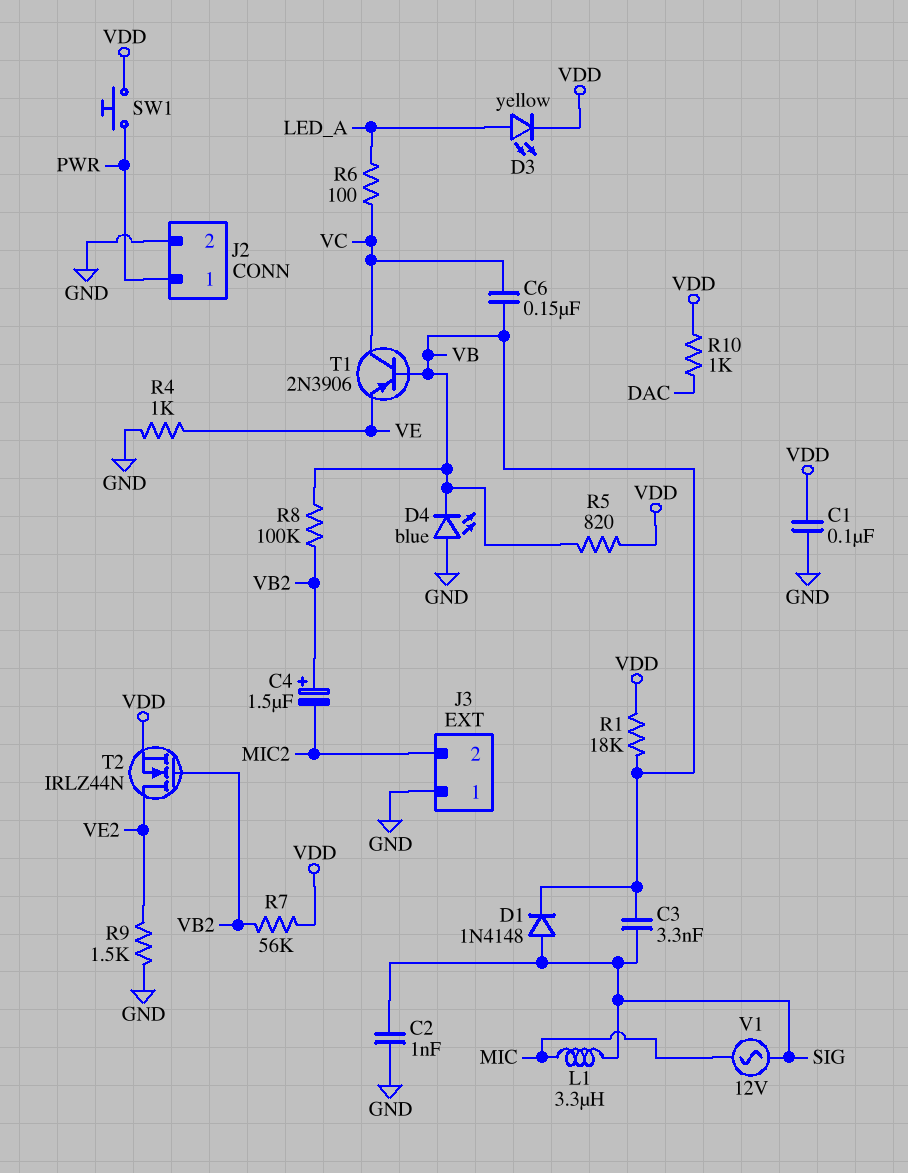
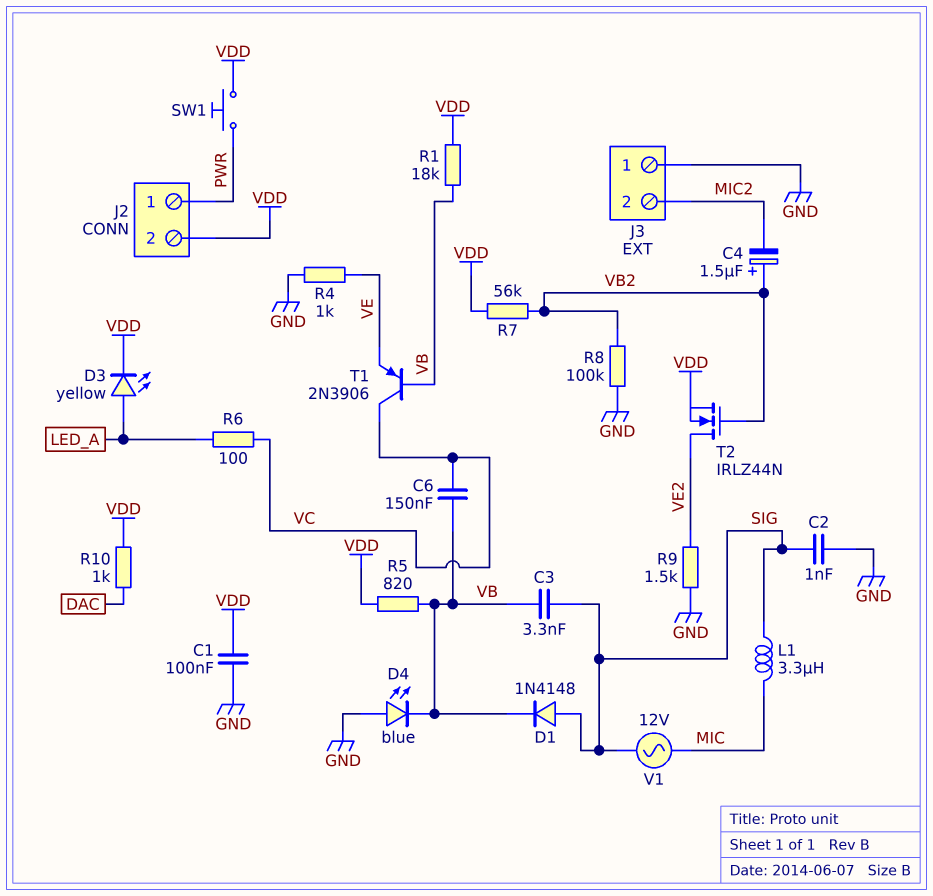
J2 pin 2: GND -> VDD
R8: 100k (VB, VB2) -> 100k (GND, VB2)

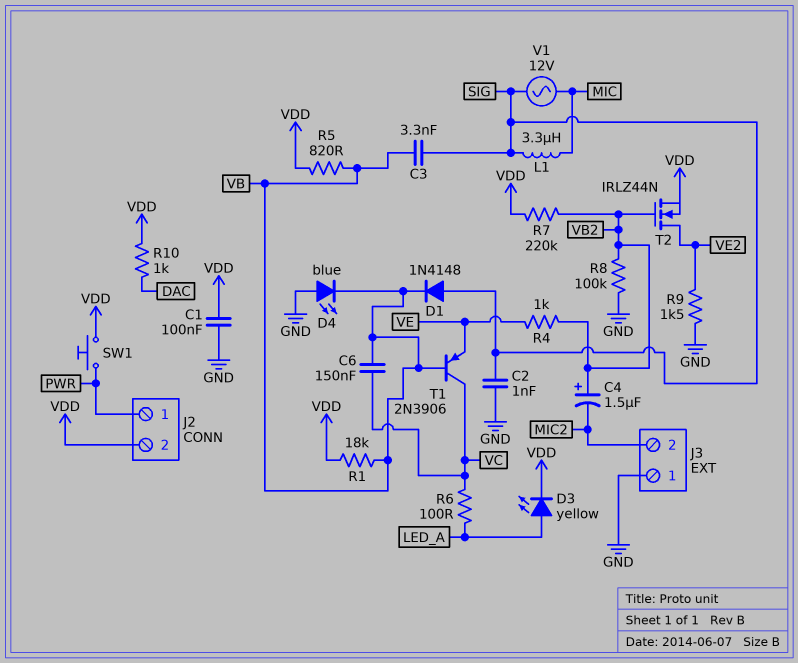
R4: 1k (GND, VE) -> 1k (VB2, VE)
R7: 56k (VB2, VDD) -> 220k (VB2, VDD)

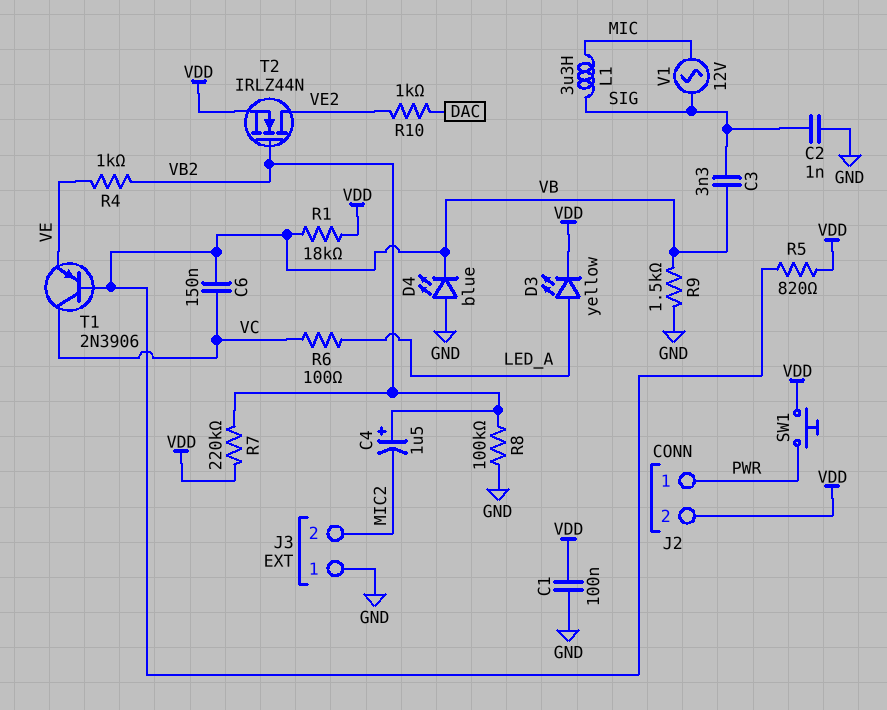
D1: diode 1N4148 (A SIG, K VB) -> none
R9: 1.5k (GND, VE2) -> 1.5k (GND, VB)
R10: 1k (DAC, VDD) -> 1k (DAC, VE2)

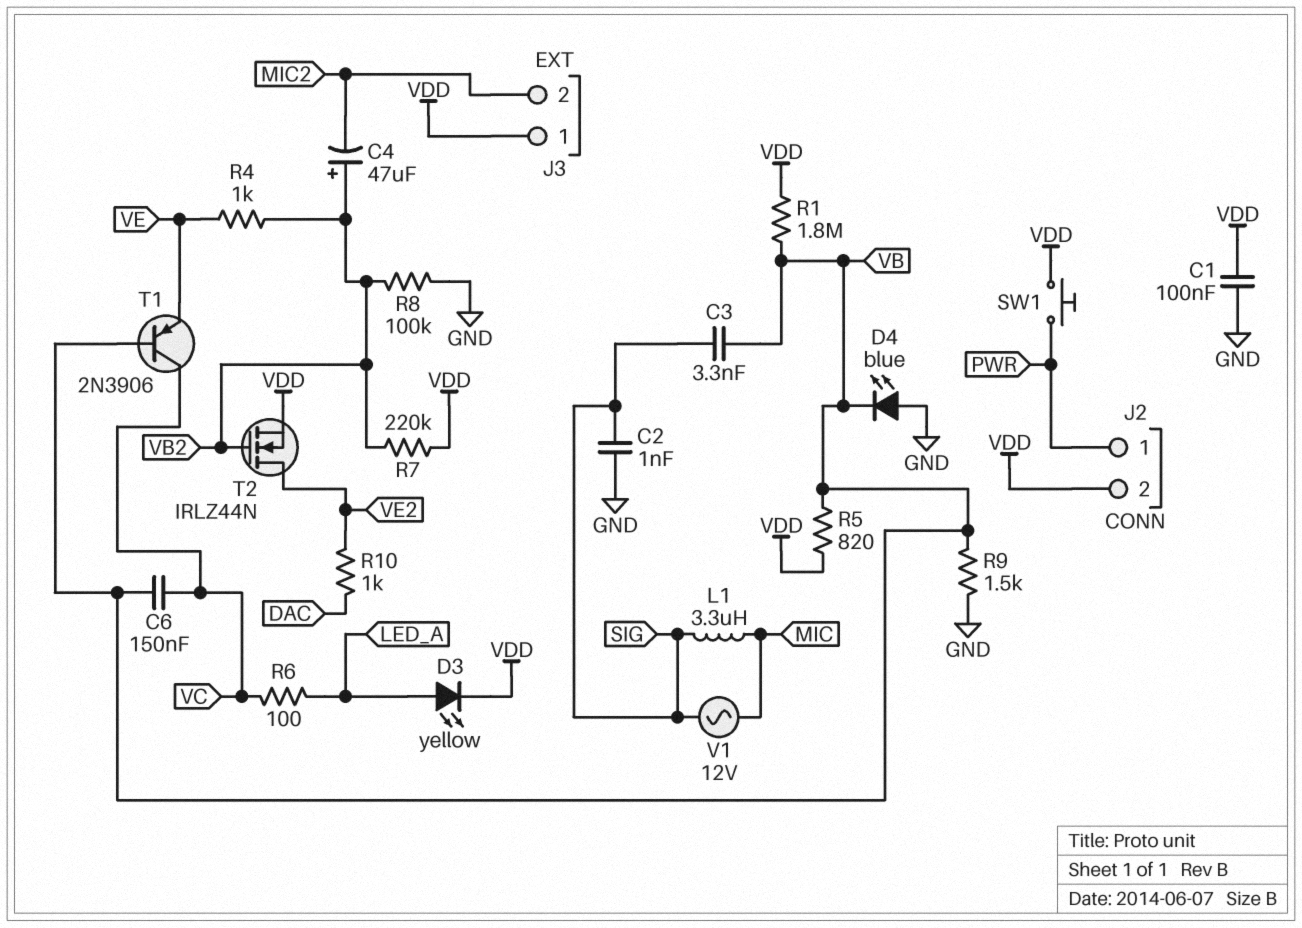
C4: 1.5uF (plus VB2, minus MIC2) -> 47uF (plus VB2, minus MIC2)
J3 pin 1: GND -> VDD
R1: 18k (VB, VDD) -> 1.8M (VB, VDD)

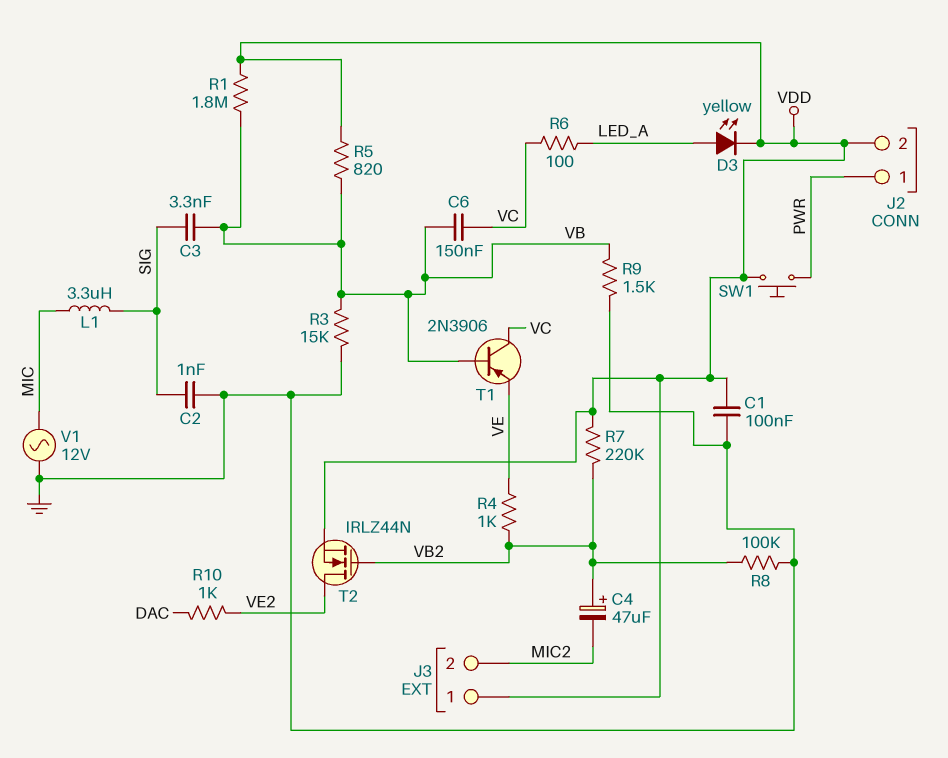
D4: LED blue (A GND, K VB) -> none
R3: none -> 15k (GND, VB)
V1: AC 12V (MIC, SIG) -> AC 12V (GND, MIC)

